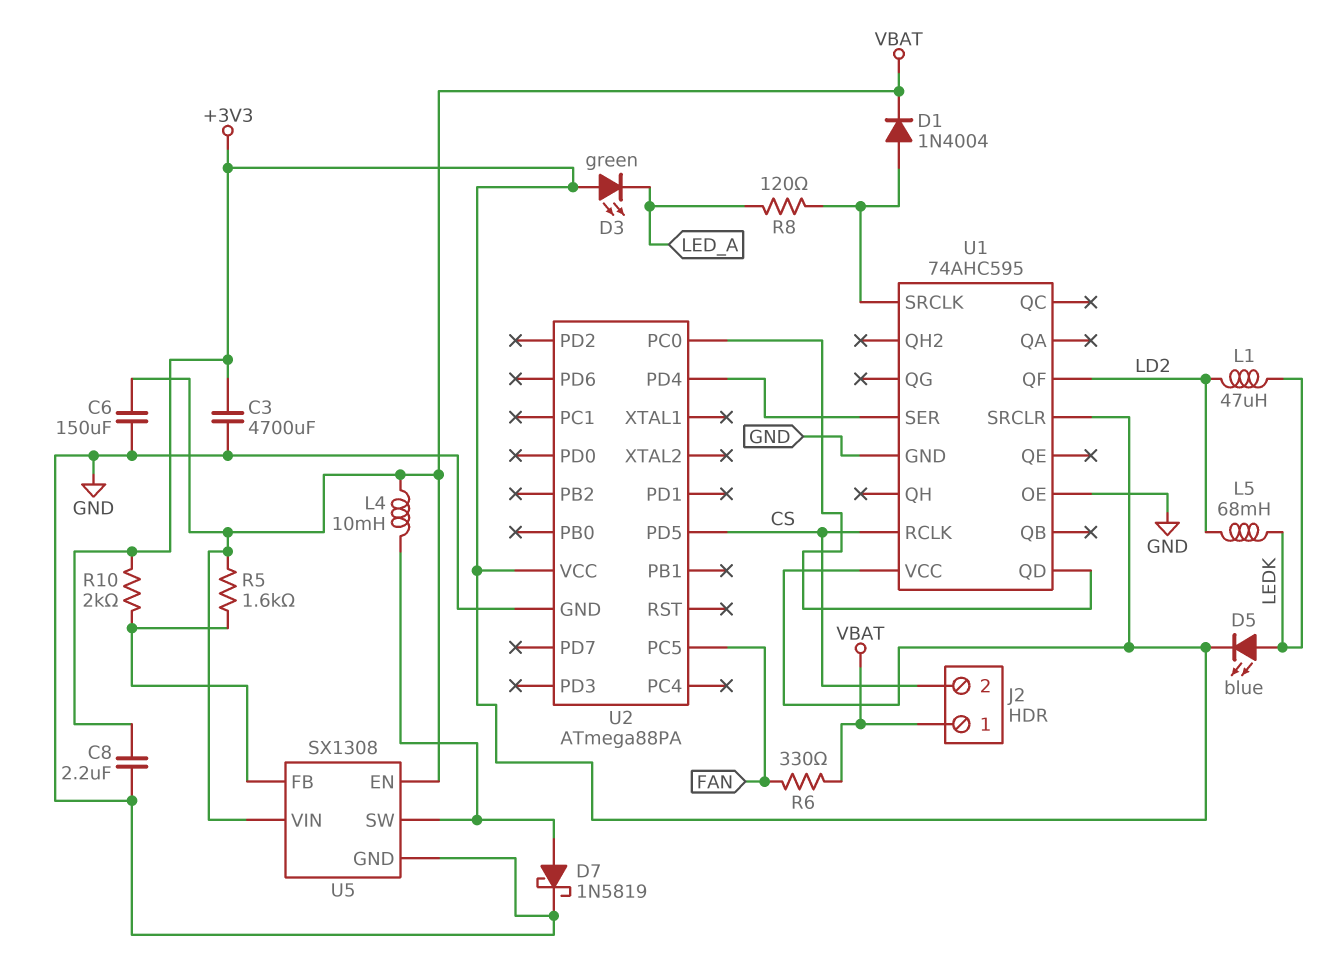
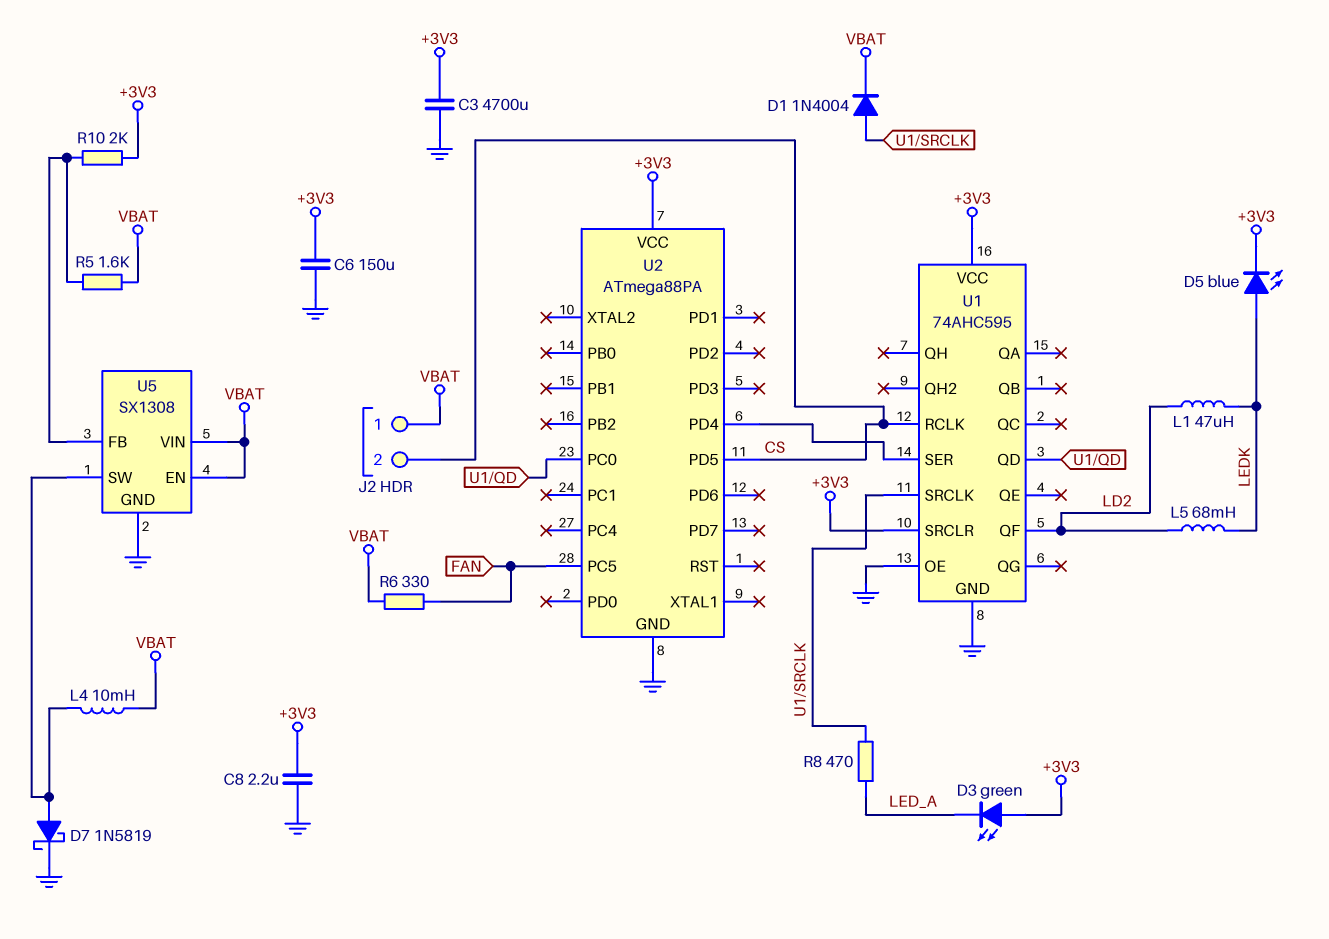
C6: 150uF (GND, VBAT) -> 150uF (+3V3, GND)
R8: 120 (LED_A, U1/SRCLK) -> 470 (LED_A, U1/SRCLK)

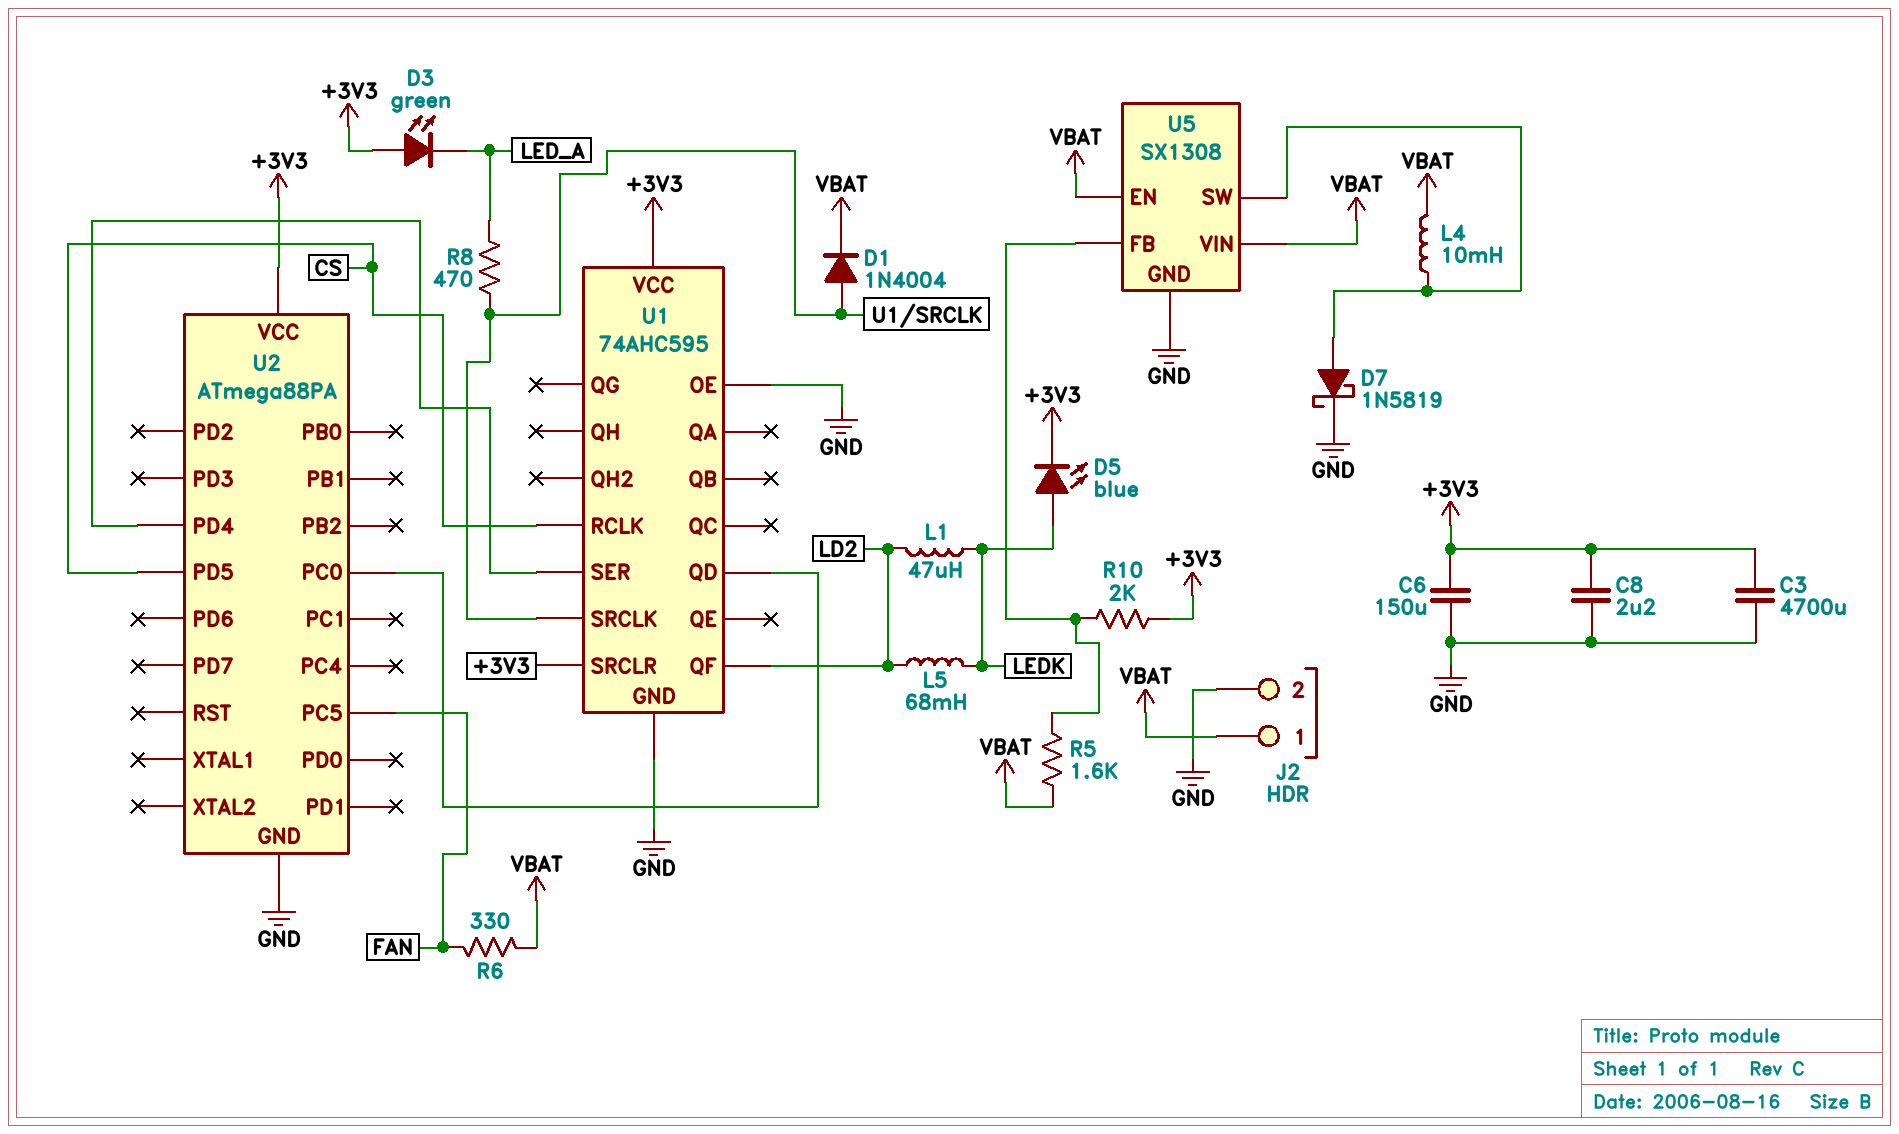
J2 pin 2: CS -> GND

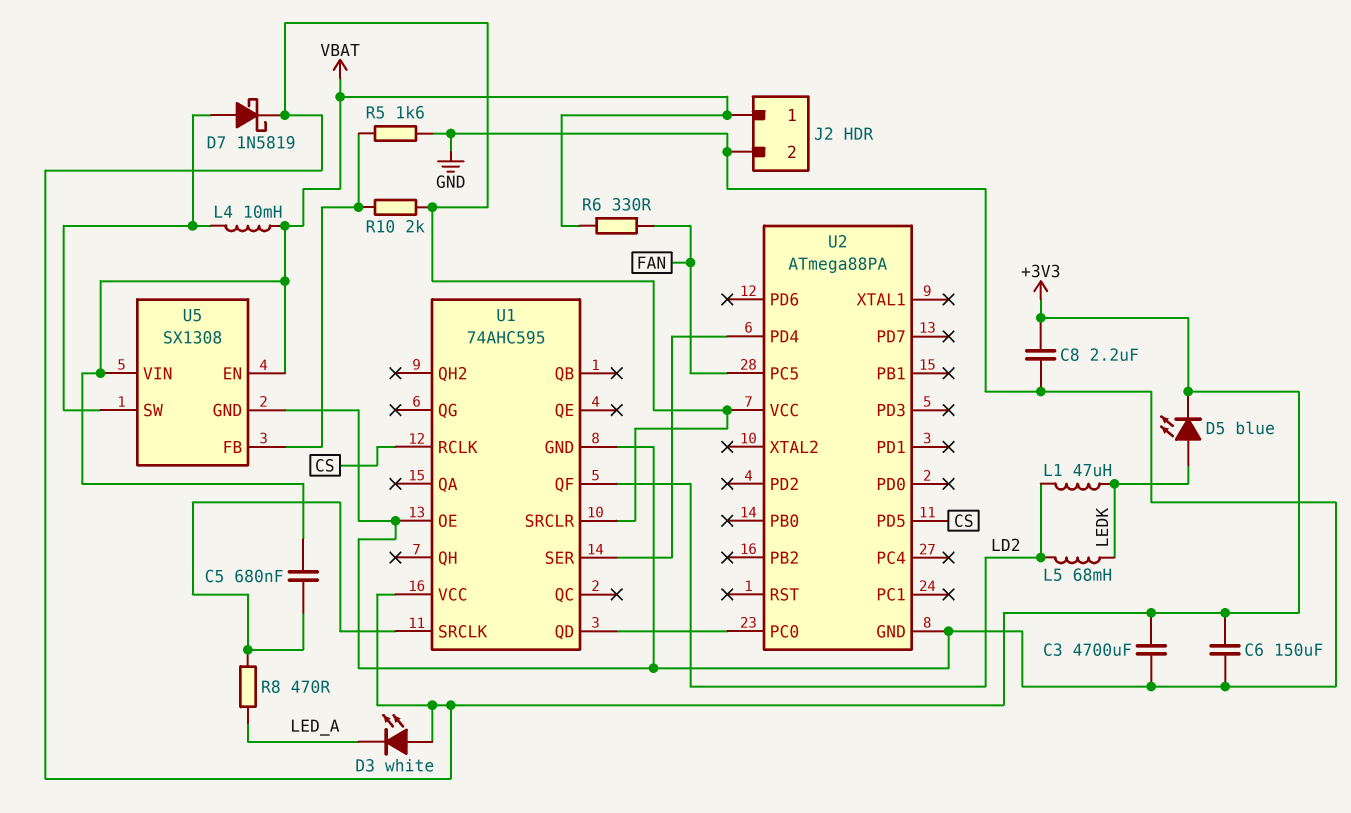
C5: none -> 680nF (U1/SRCLK, VBAT)
D1: diode 1N4004 (A U1/SRCLK, K VBAT) -> none
D3: LED green (A +3V3, K LED_A) -> LED white (A +3V3, K LED_A)
D7: schottky 1N5819 (A U5/SW, K GND) -> schottky 1N5819 (A U5/SW, K +3V3)
R5: 1.6k (U5/FB, VBAT) -> 1.6k (GND, U5/FB)

